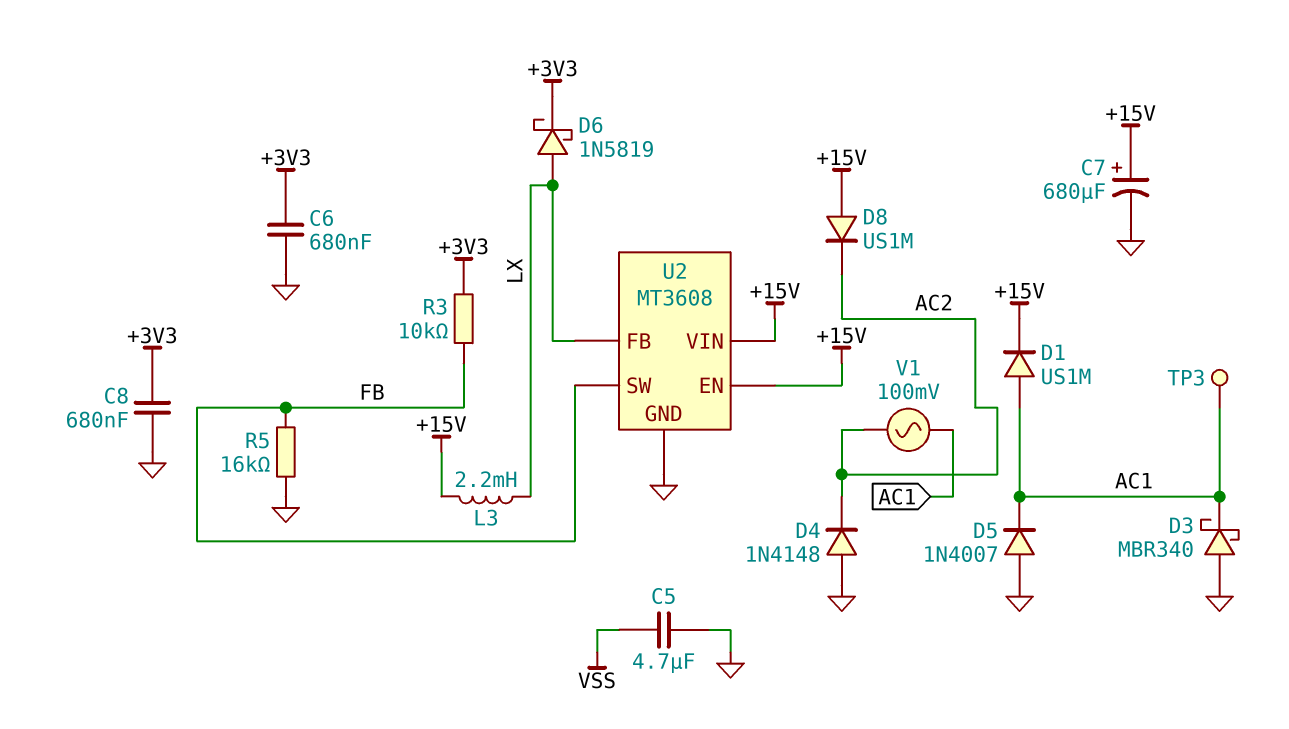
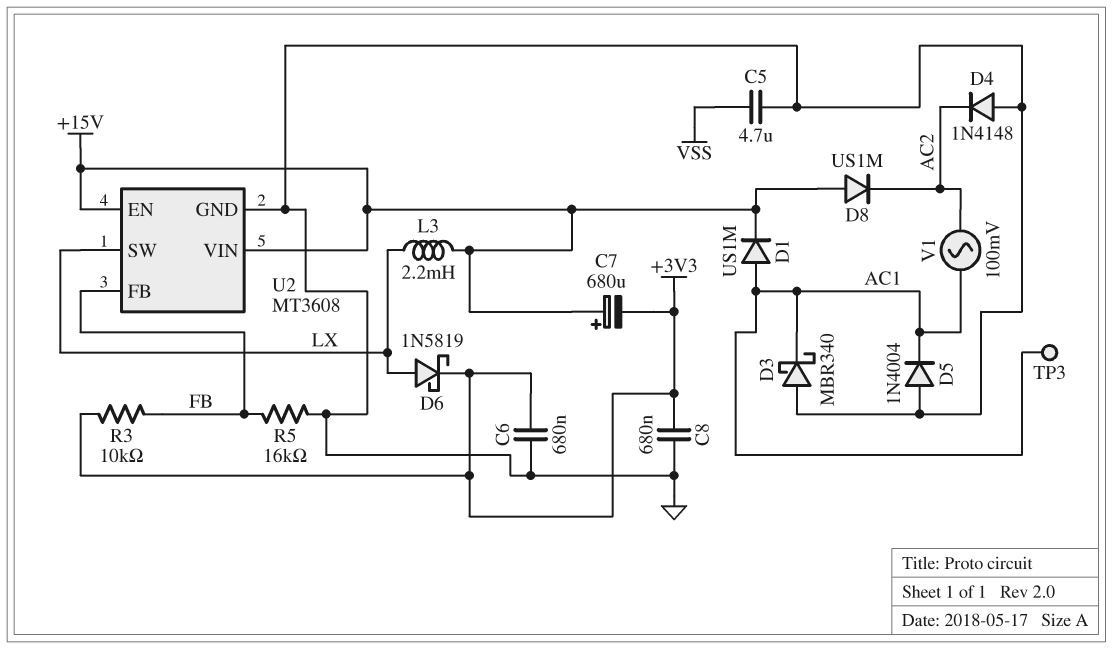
C7: 680uF (plus +15V, minus GND) -> 680uF (plus +15V, minus +3V3)
D5: diode 1N4007 (A GND, K AC1) -> diode 1N4004 (A GND, K AC1)
U2 pin FB: LX -> FB
U2 pin SW: FB -> LX

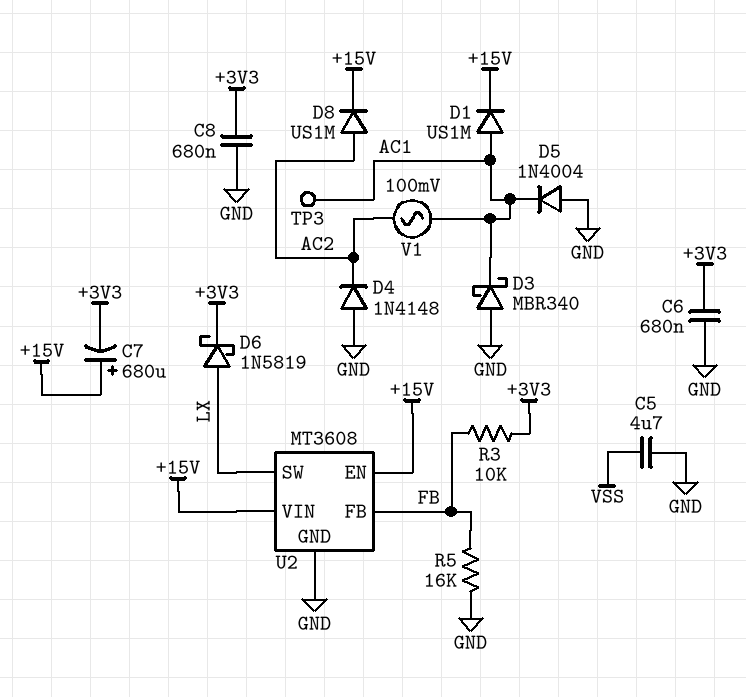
D8: diode US1M (A +15V, K AC2) -> diode US1M (A AC2, K +15V)
L3: 2.2mH (+15V, LX) -> none

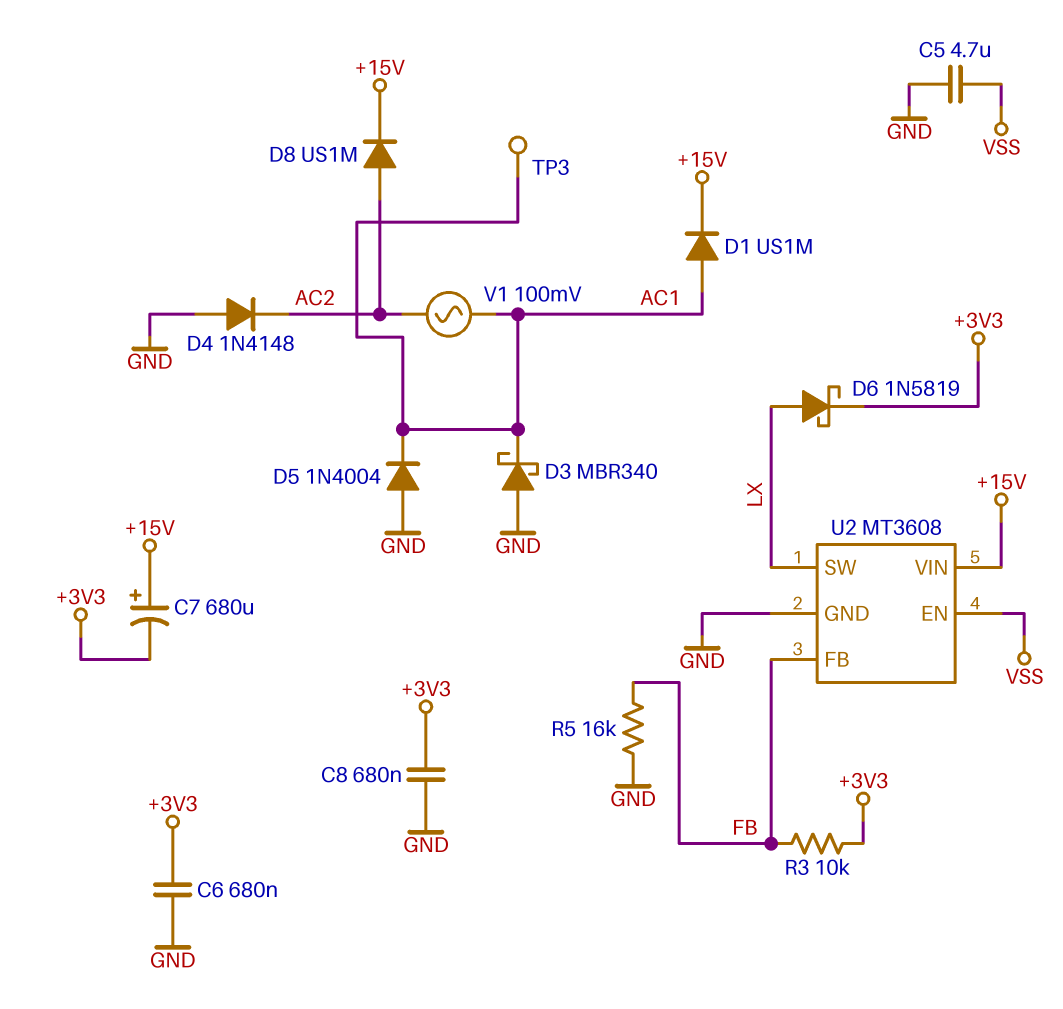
U2 pin EN: +15V -> VSS

